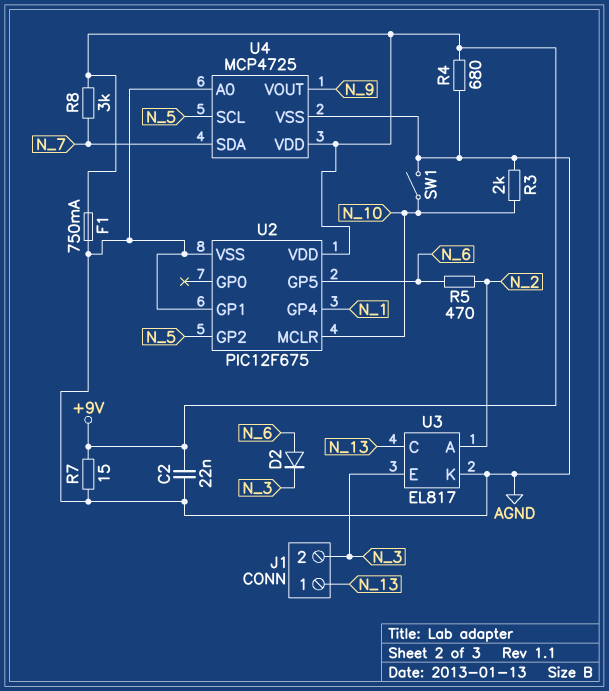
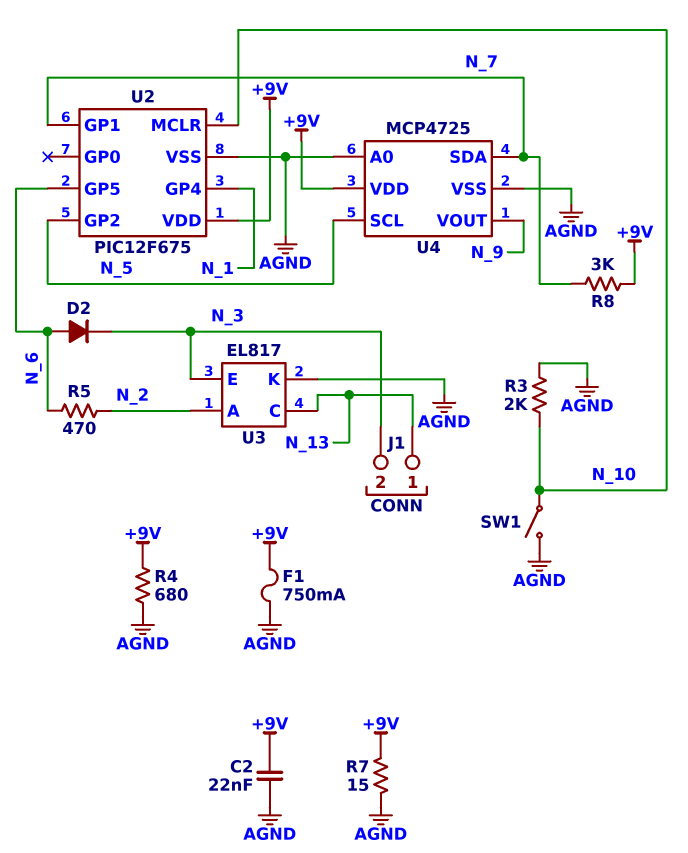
U2 pin GP1: AGND -> N_7

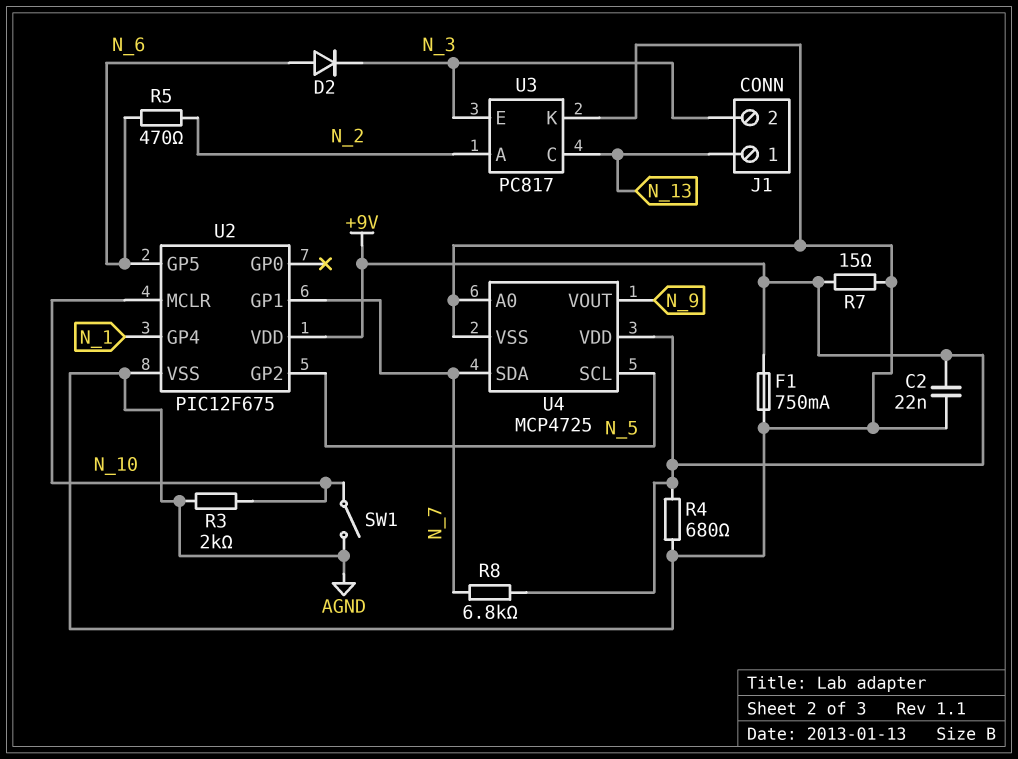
R8: 3k (+9V, N_7) -> 6.8k (+9V, N_7)
U3: EL817 -> PC817

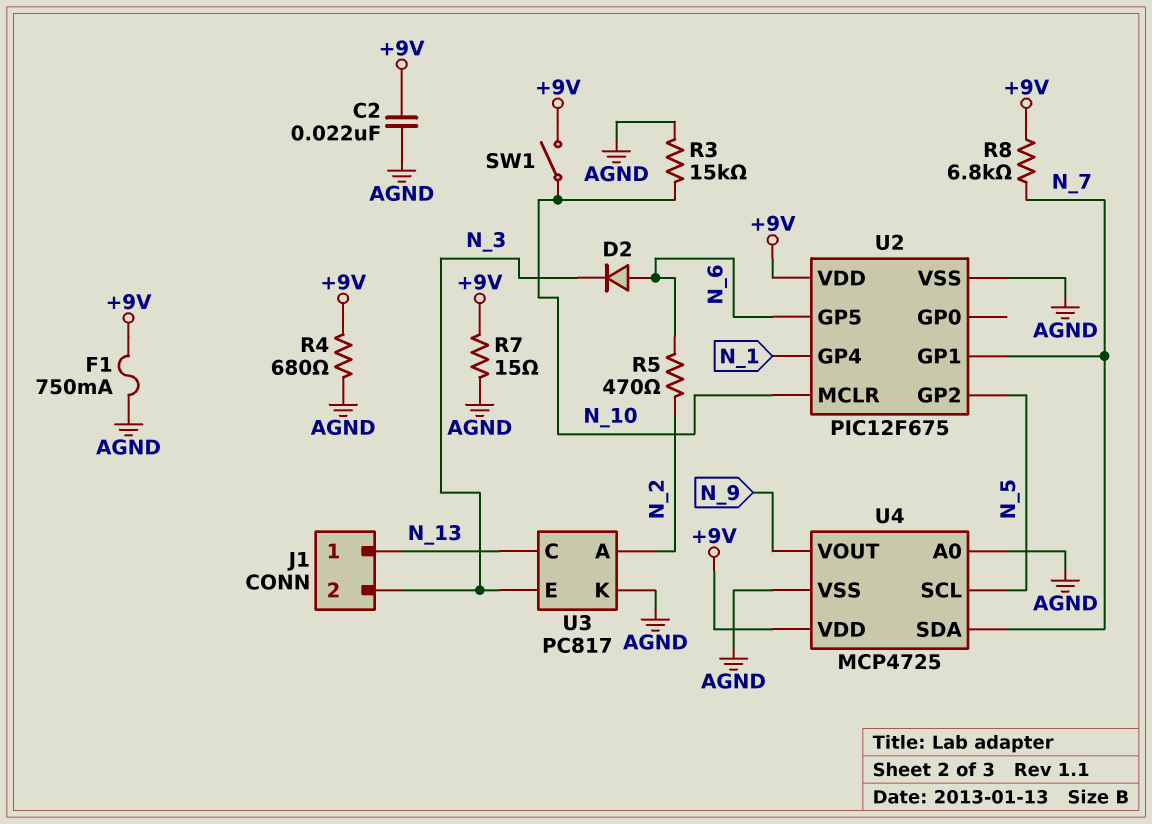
R3: 2k (AGND, N_10) -> 15k (AGND, N_10)
SW1: switch (AGND, N_10) -> switch (+9V, N_10)

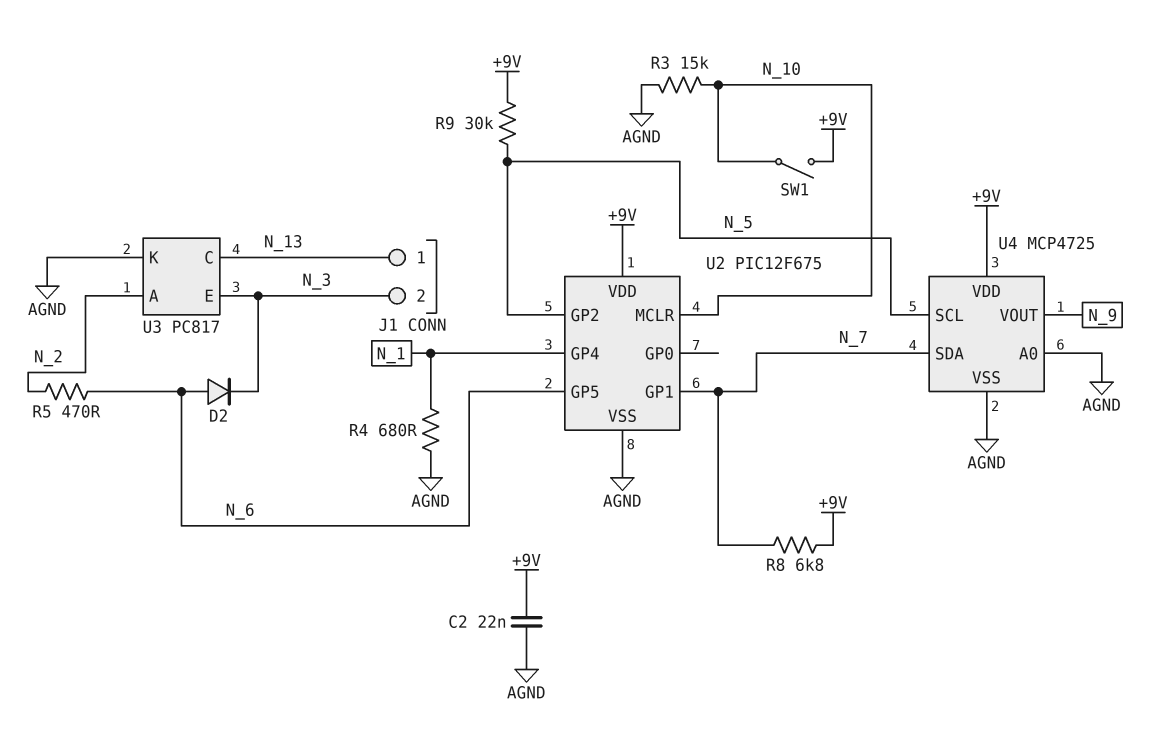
F1: 750mA (+9V, AGND) -> none
R4: 680 (+9V, AGND) -> 680 (AGND, N_1)
R7: 15 (+9V, AGND) -> none
R9: none -> 30k (+9V, N_5)

